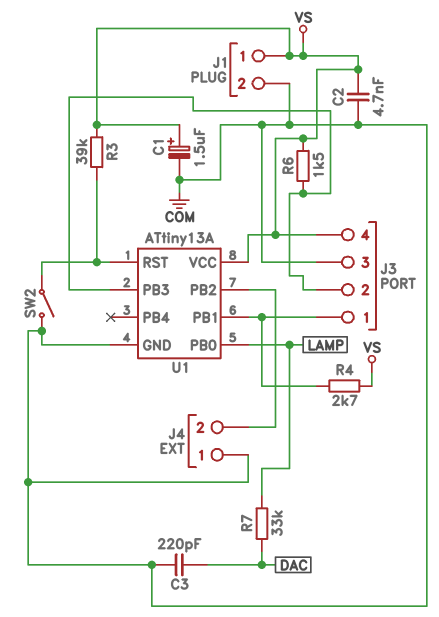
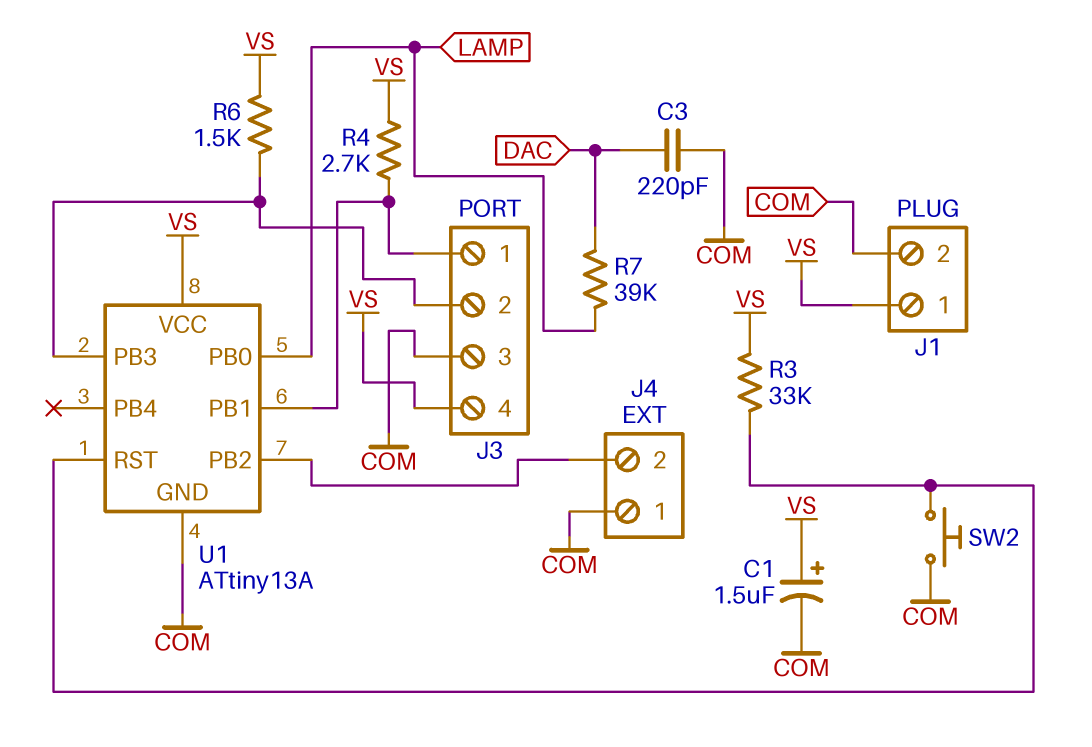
C2: 4.7nF (COM, VS) -> none
R3: 39k (U1/RST, VS) -> 33k (U1/RST, VS)
R7: 33k (DAC, LAMP) -> 39k (DAC, LAMP)
SW2: switch (COM, U1/RST) -> button (COM, U1/RST)

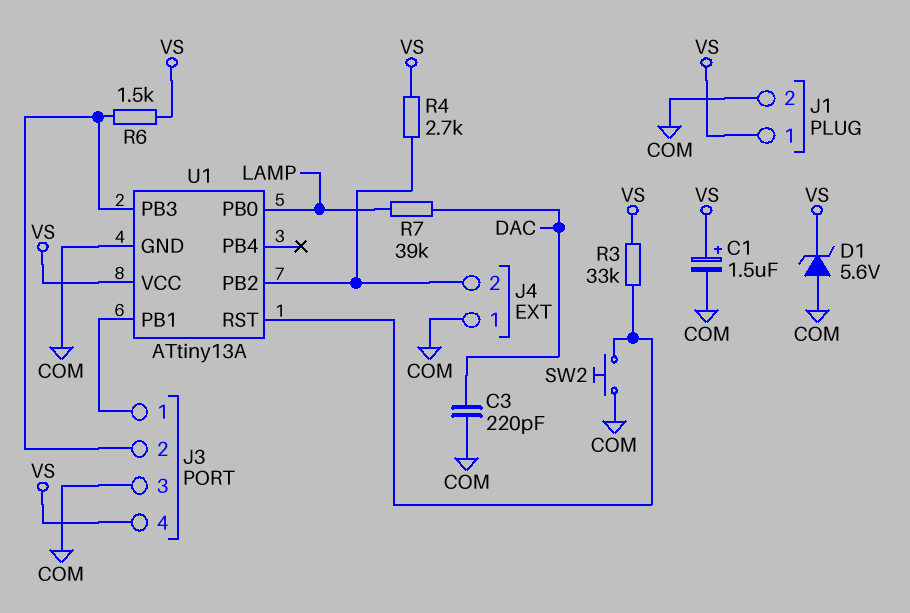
D1: none -> zener 5.6V (A COM, K VS)
R4: 2.7k (J3/1, VS) -> 2.7k (J4/2, VS)

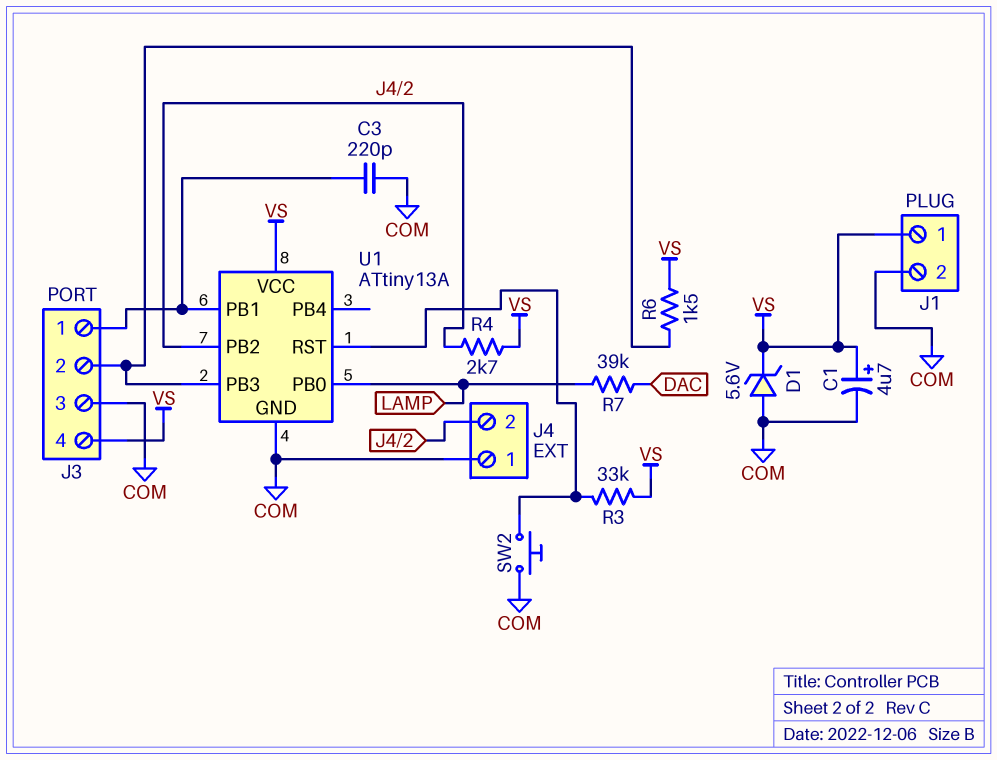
C1: 1.5uF (plus VS, minus COM) -> 4.7uF (plus VS, minus COM)
C3: 220pF (COM, DAC) -> 220pF (COM, J3/1)

